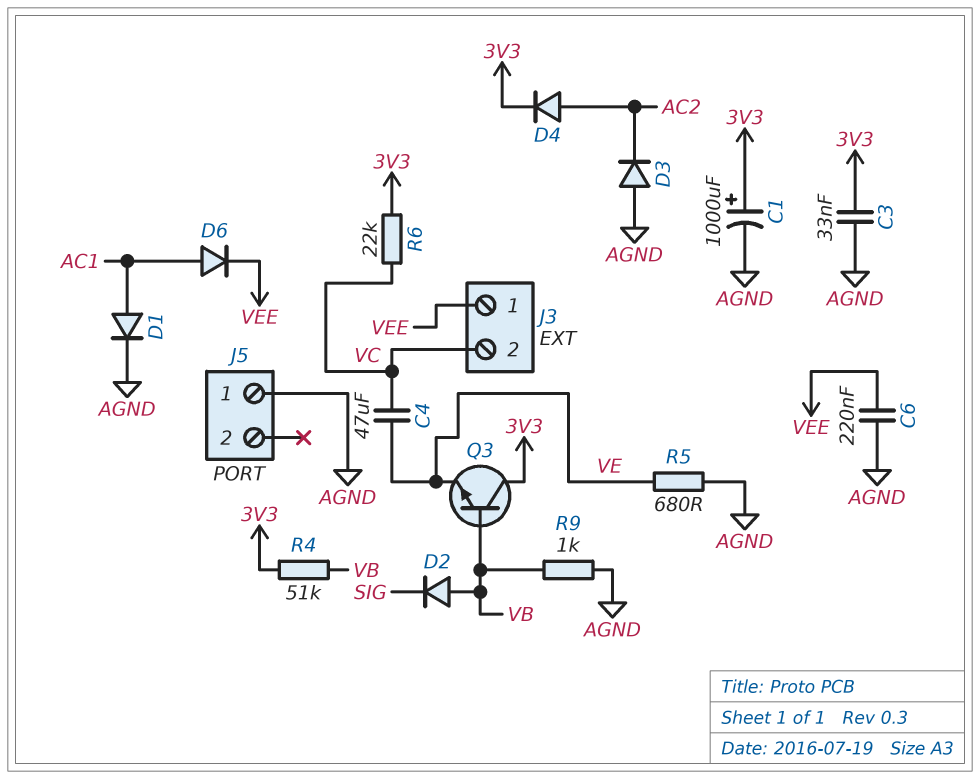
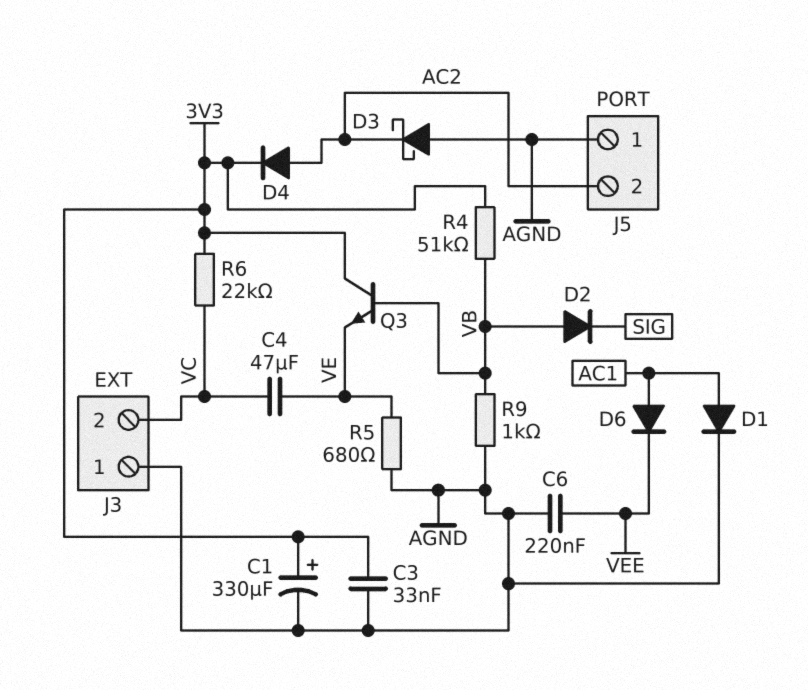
C1: 1000uF (plus 3V3, minus AGND) -> 330uF (plus 3V3, minus AGND)
D3: diode (A AGND, K AC2) -> schottky (A AGND, K AC2)
J3 pin 1: VEE -> AGND
J5 pin 2: none -> AC2

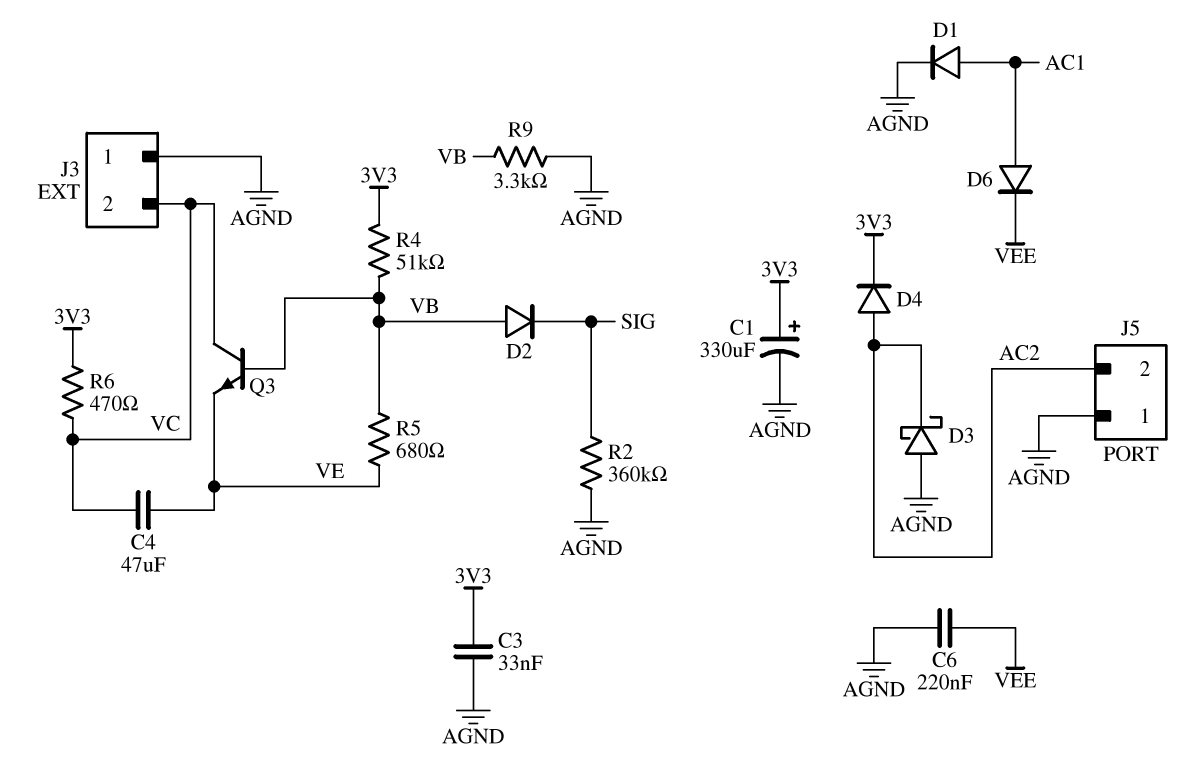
Q3: NPN (B VB, C 3V3, E VE) -> NPN (B VB, C VC, E VE)
R2: none -> 360k (AGND, SIG)
R5: 680 (AGND, VE) -> 680 (VB, VE)
R6: 22k (3V3, VC) -> 470 (3V3, VC)
R9: 1k (AGND, VB) -> 3.3k (AGND, VB)

